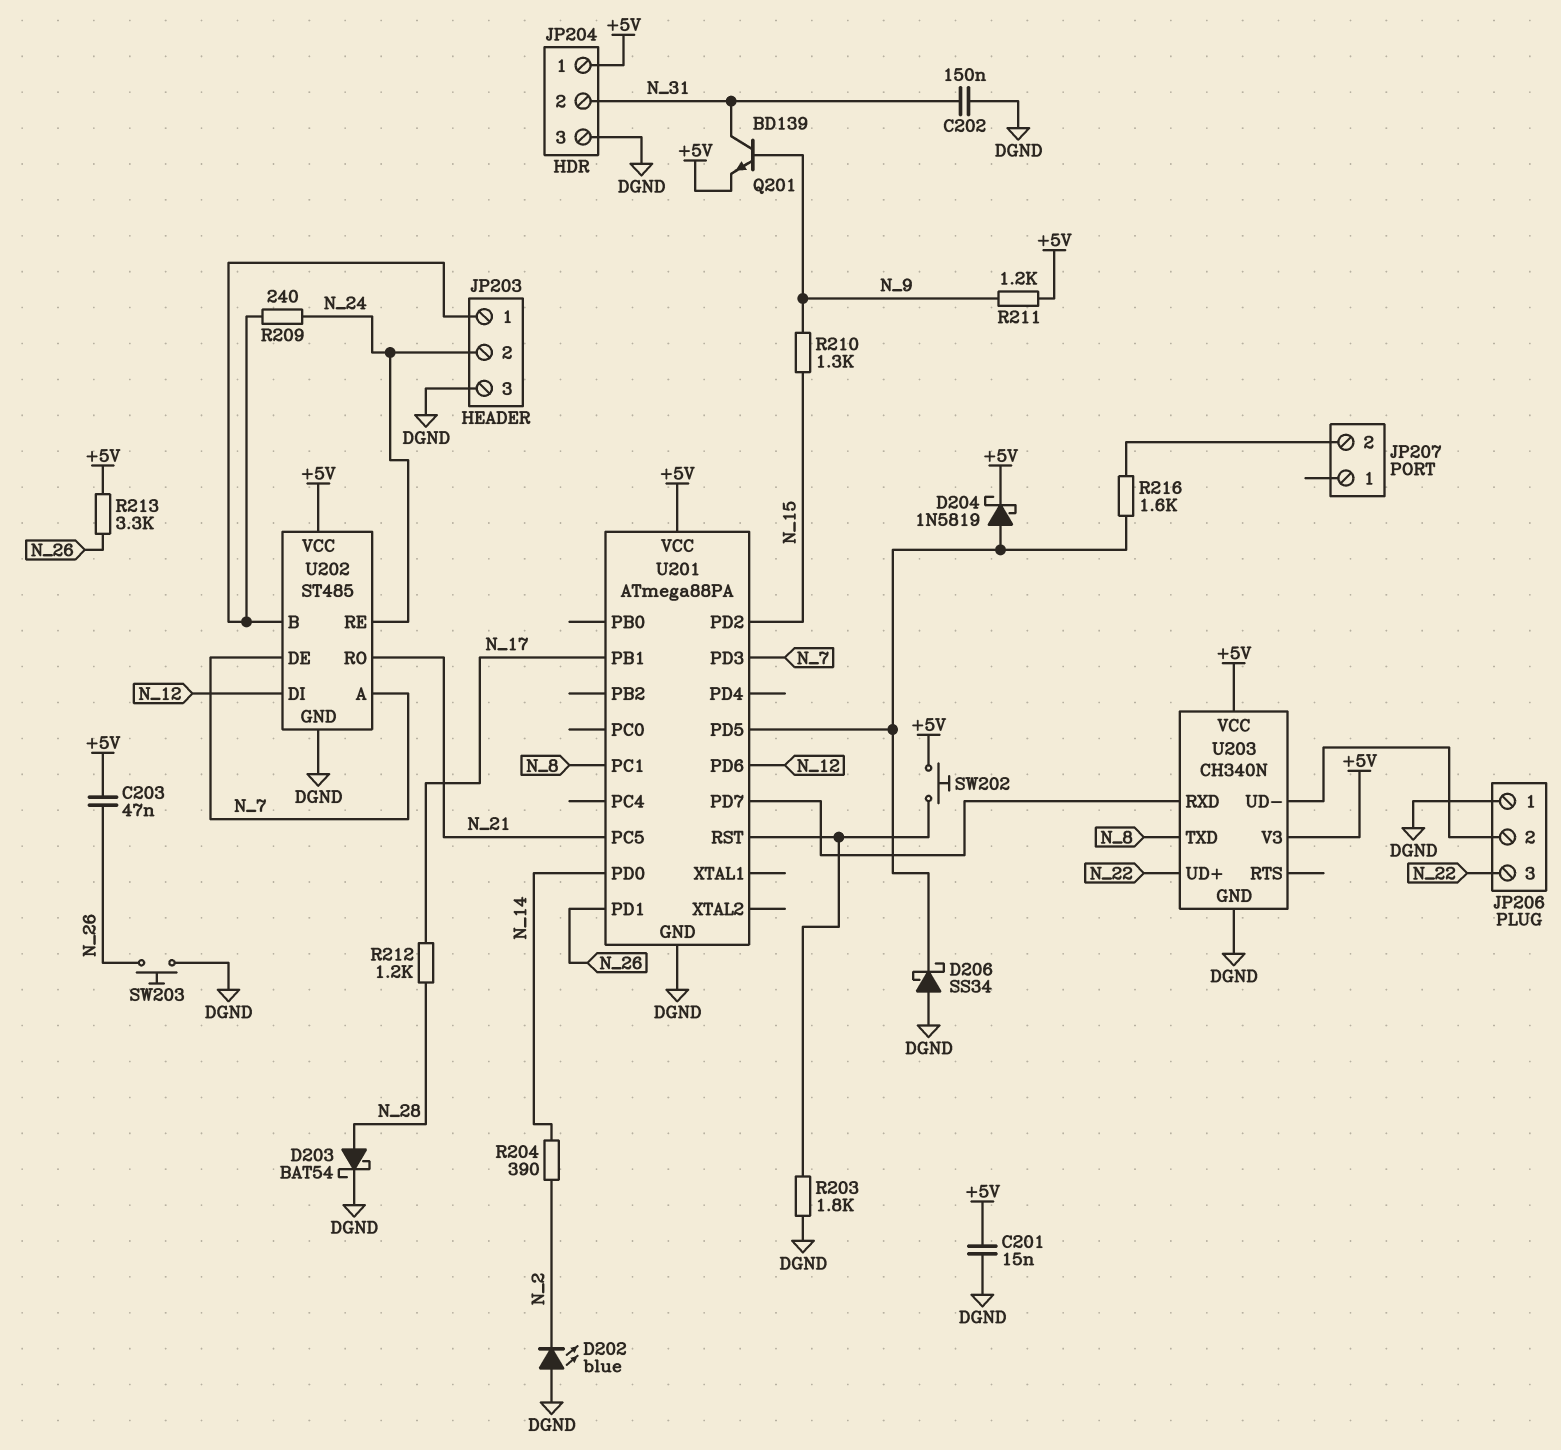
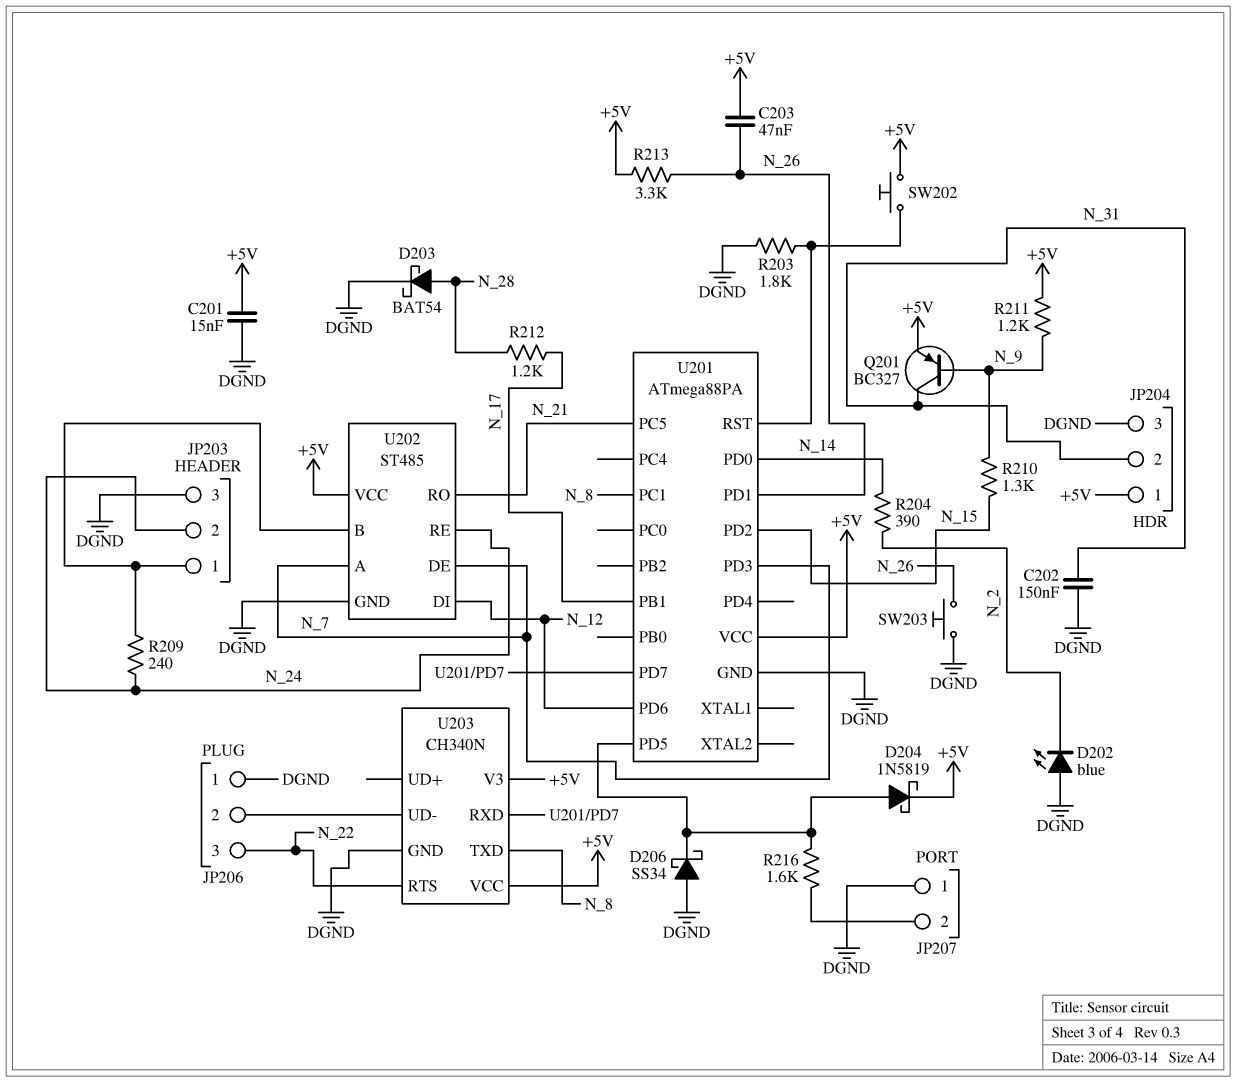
JP207 pin 1: none -> DGND
Q201: NPN BD139 (B N_9, C N_31, E +5V) -> PNP BC327 (B N_9, C N_31, E +5V)
U203 pin RTS: none -> N_22
U203 pin UD+: N_22 -> none

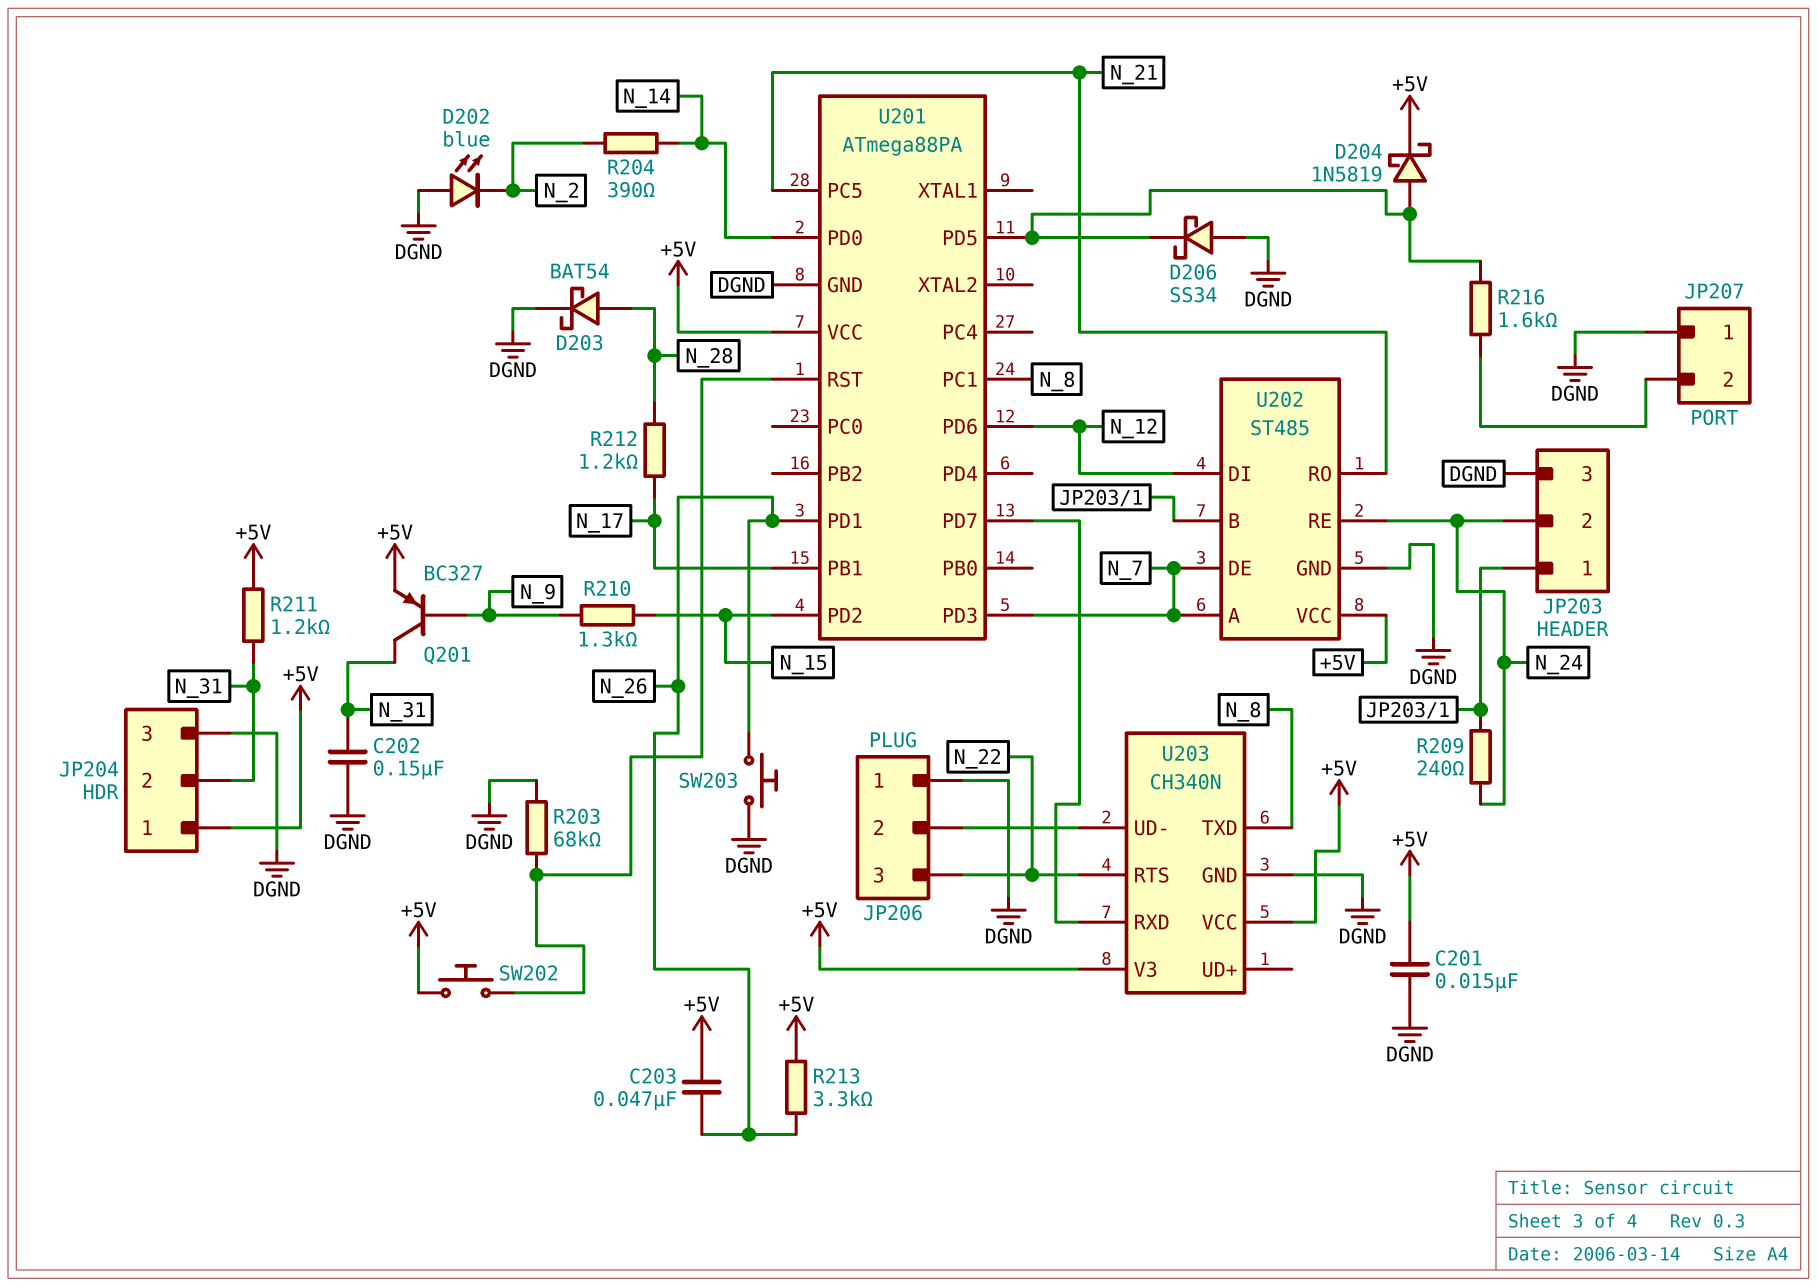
R203: 1.8k (DGND, U201/RST) -> 68k (DGND, U201/RST)
R211: 1.2k (+5V, N_9) -> 1.2k (+5V, N_31)

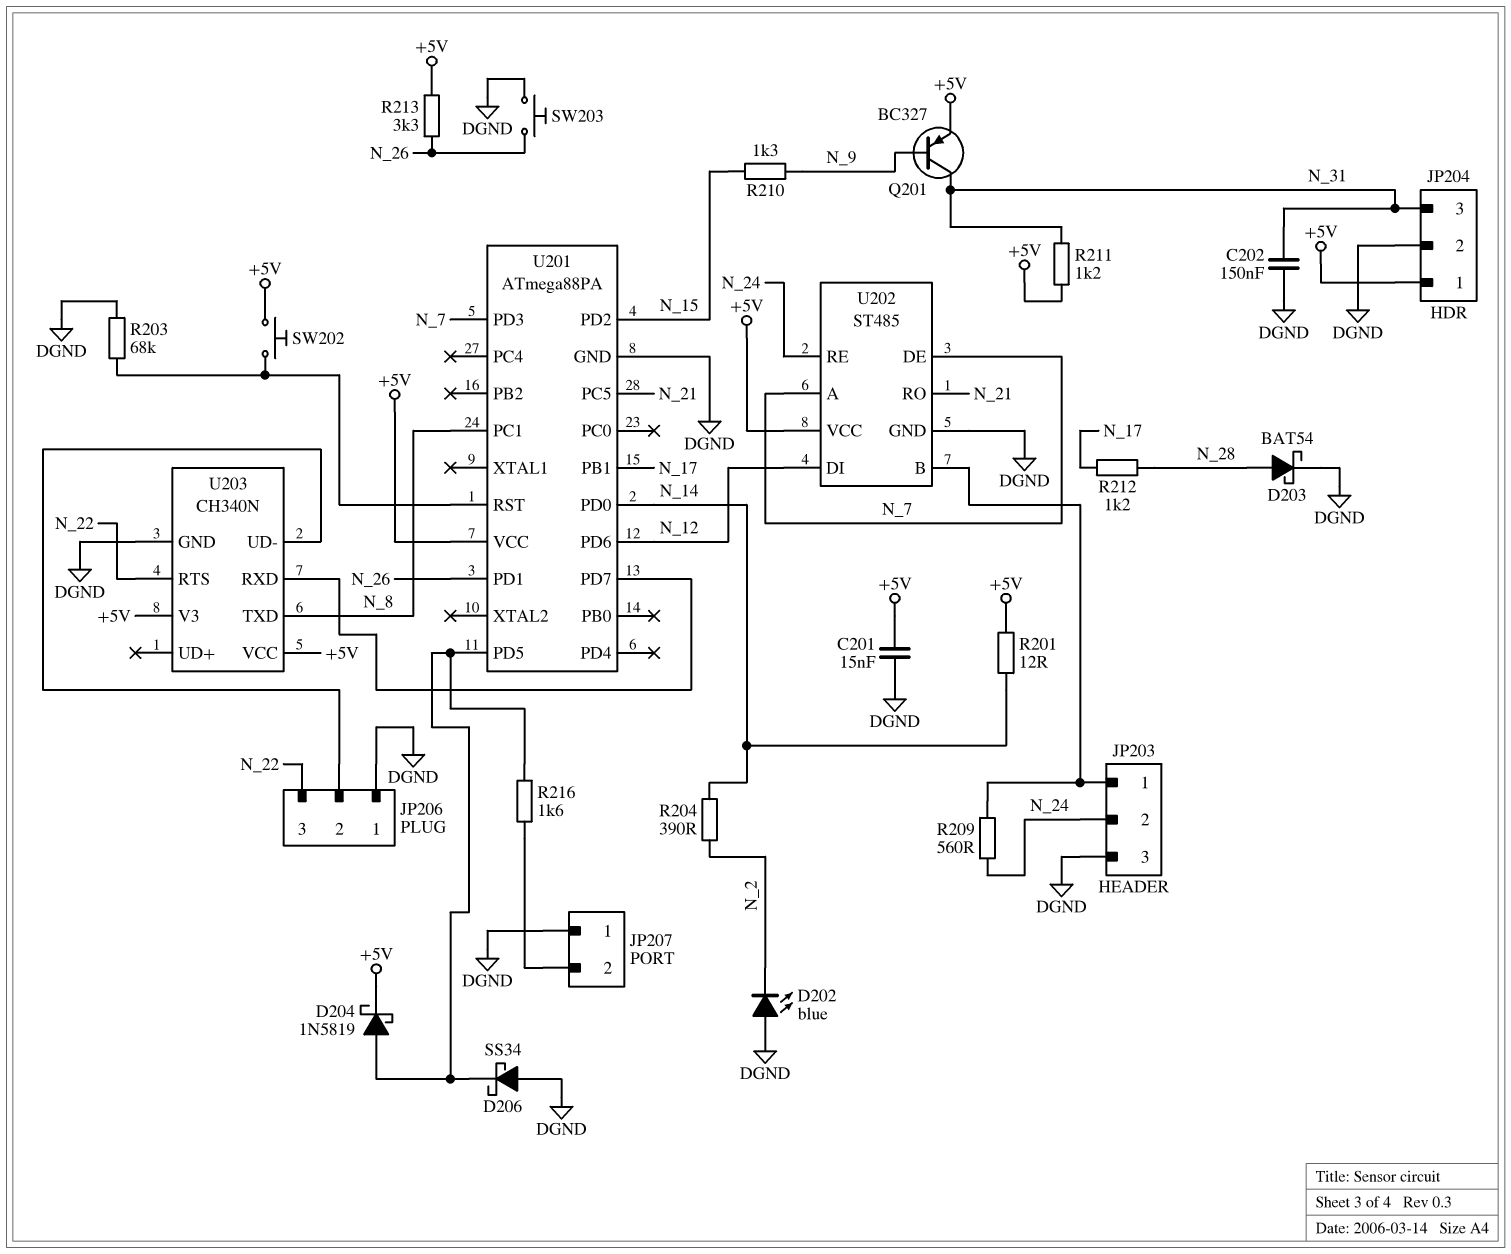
C203: 47nF (+5V, N_26) -> none
JP204 pin 2: N_31 -> DGND
JP204 pin 3: DGND -> N_31
R201: none -> 12 (+5V, N_14)
R209: 240 (JP203/1, N_24) -> 560 (JP203/1, N_24)

